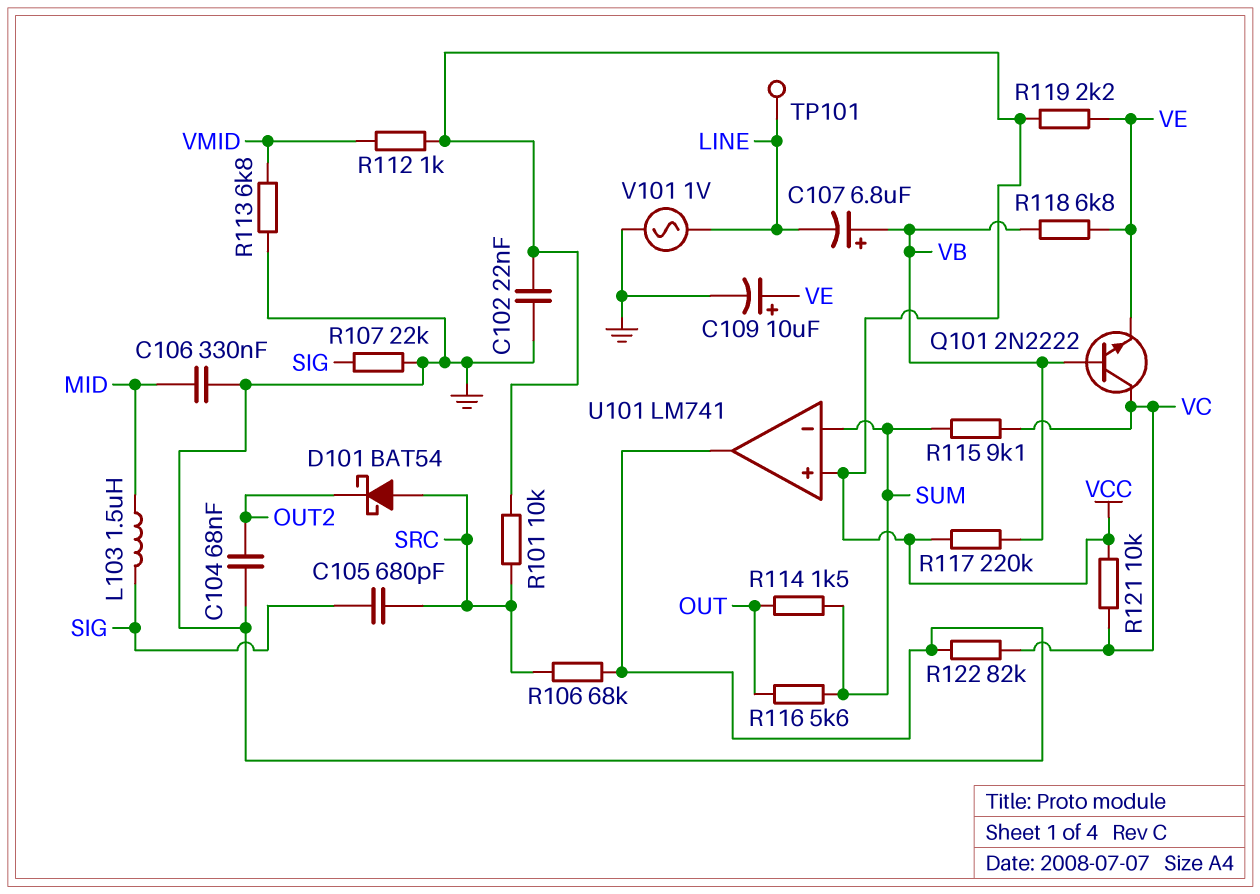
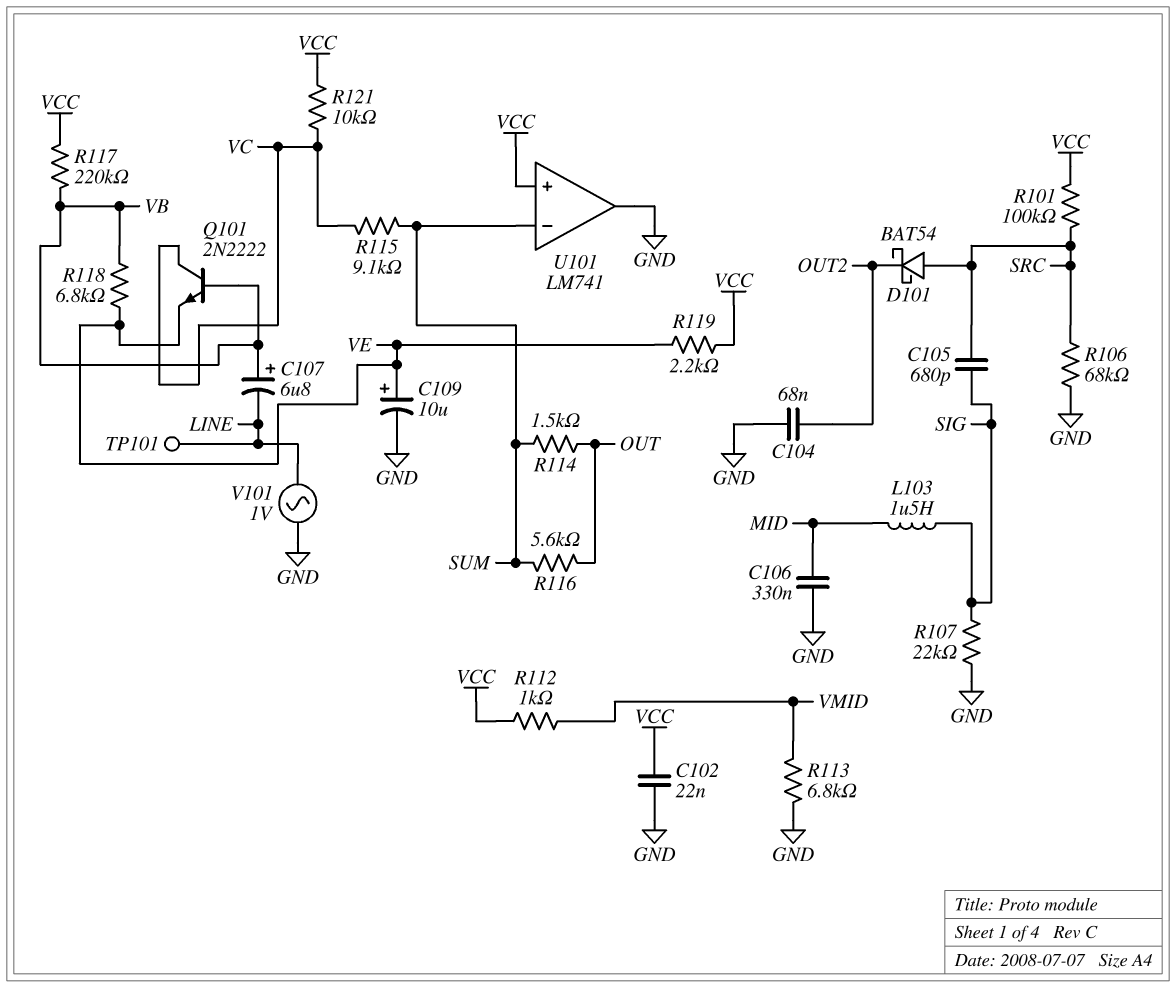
R101: 10k (SRC, VCC) -> 100k (SRC, VCC)
R122: 82k (GND, VC) -> none

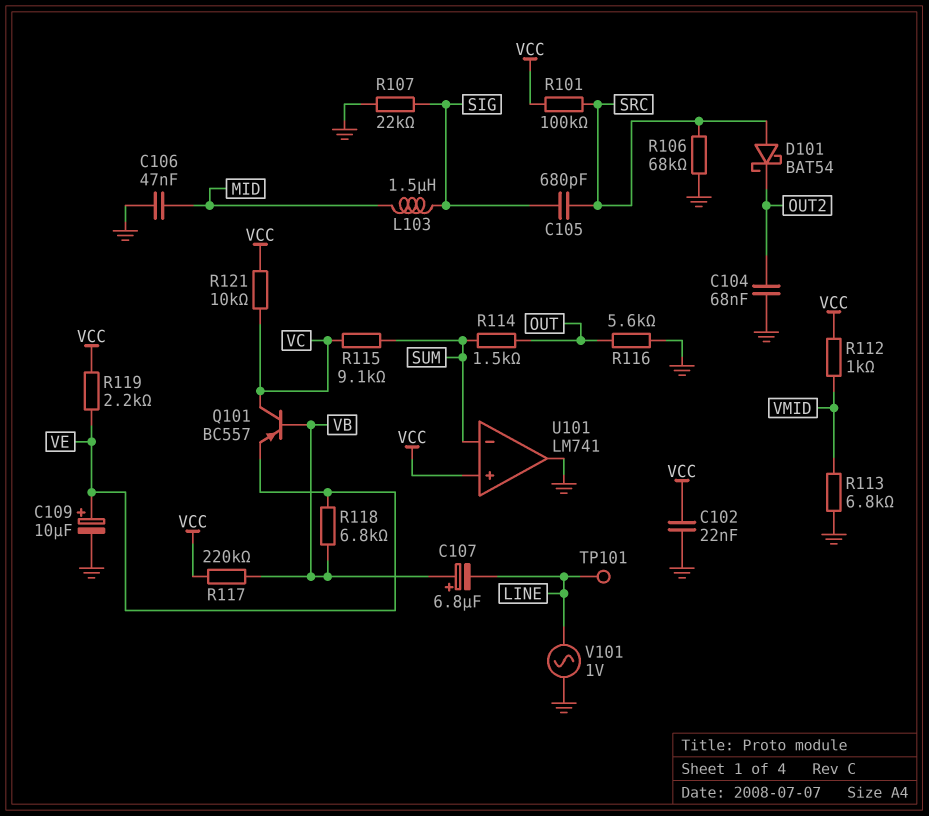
C106: 330nF (GND, MID) -> 47nF (GND, MID)
Q101: NPN 2N2222 (B VB, C VC, E VE) -> PNP BC557 (B VB, C VC, E VE)
R116: 5.6k (OUT, SUM) -> 5.6k (GND, OUT)

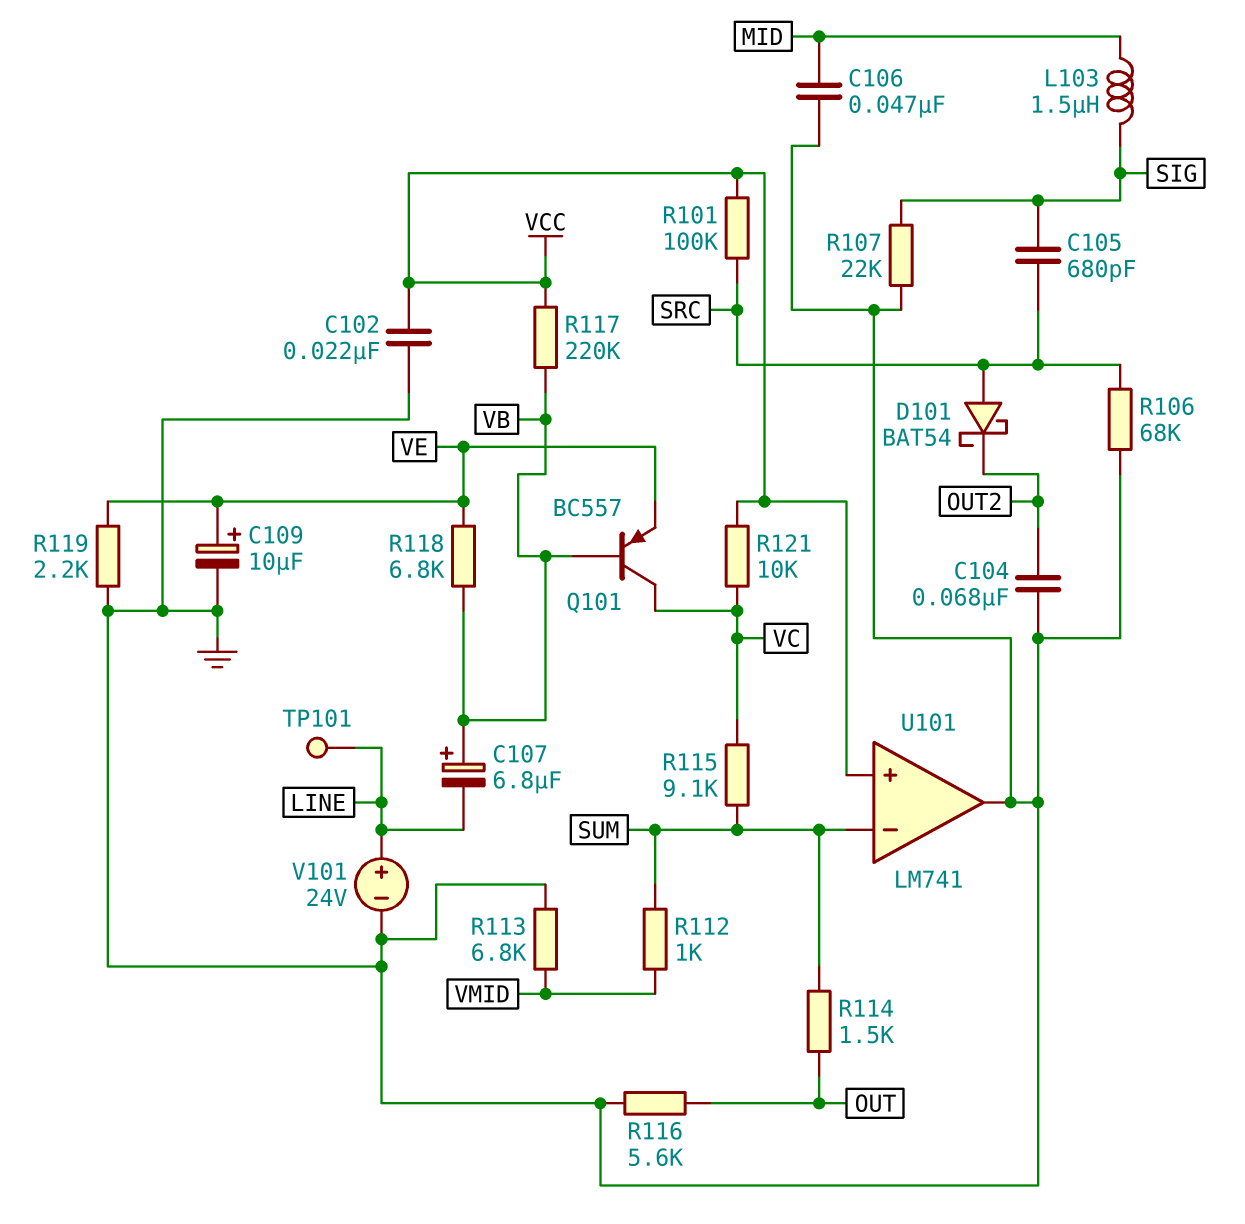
R112: 1k (VCC, VMID) -> 1k (SUM, VMID)
R119: 2.2k (VCC, VE) -> 2.2k (GND, VE)
V101: AC 1V (GND, LINE) -> 24V (plus LINE, minus GND)

